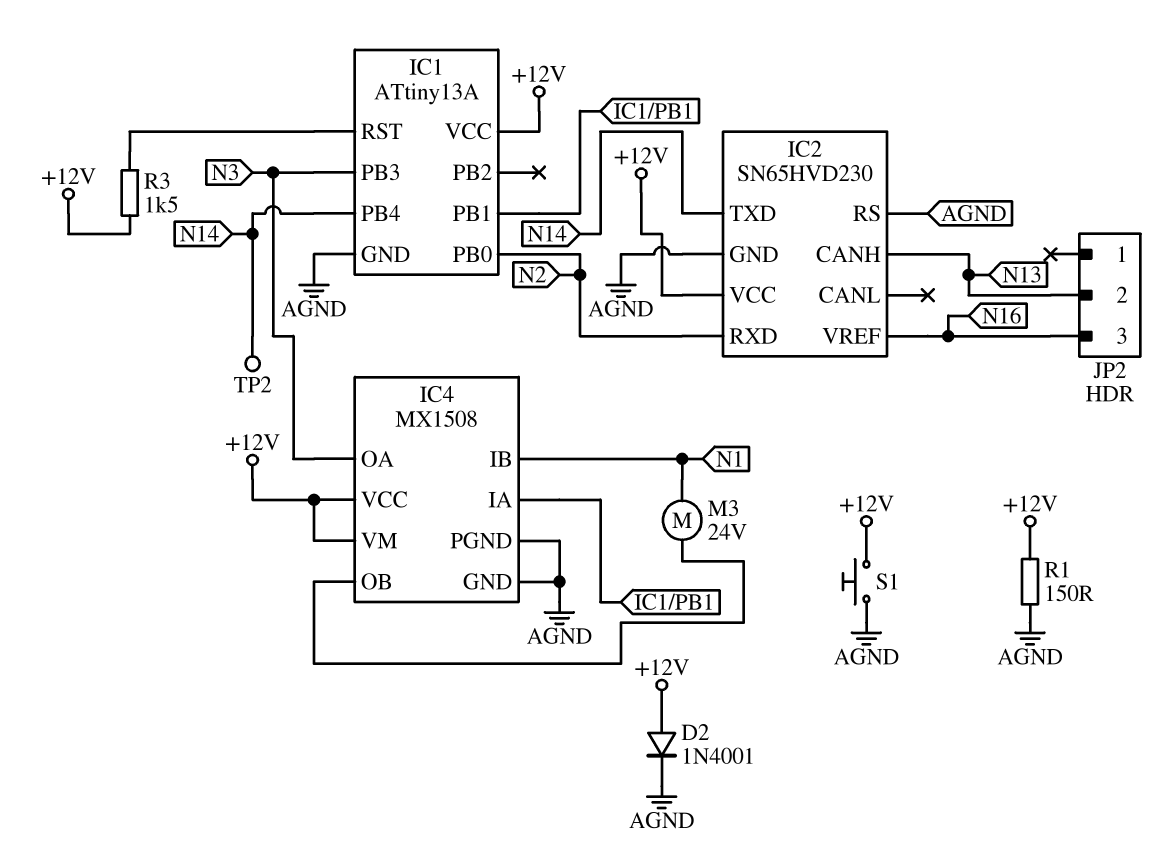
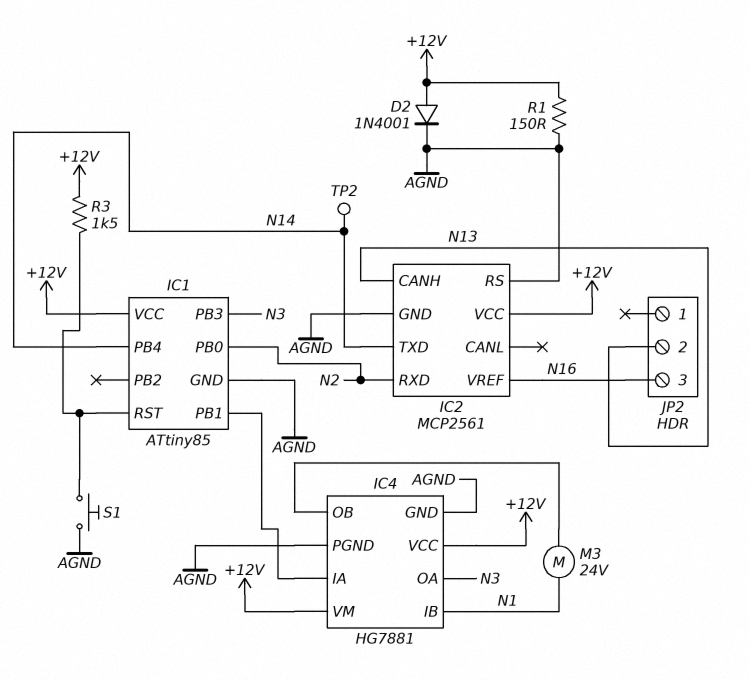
IC1: ATtiny13A -> ATtiny85
IC2: SN65HVD230 -> MCP2561
IC4: MX1508 -> HG7881
S1: button (+12V, AGND) -> button (AGND, IC1/RST)

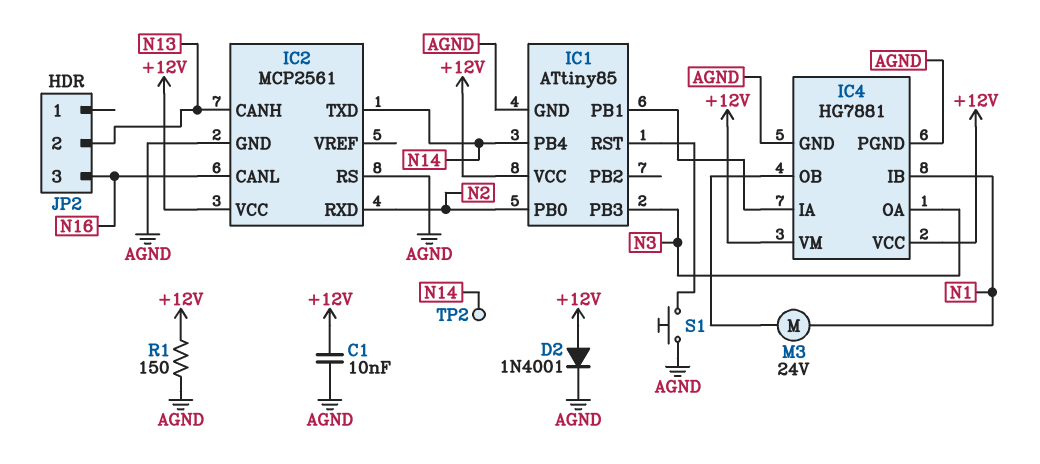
C1: none -> 10nF (+12V, AGND)
IC2 pin CANL: none -> N16
IC2 pin VREF: N16 -> none
R3: 1.5k (+12V, IC1/RST) -> none

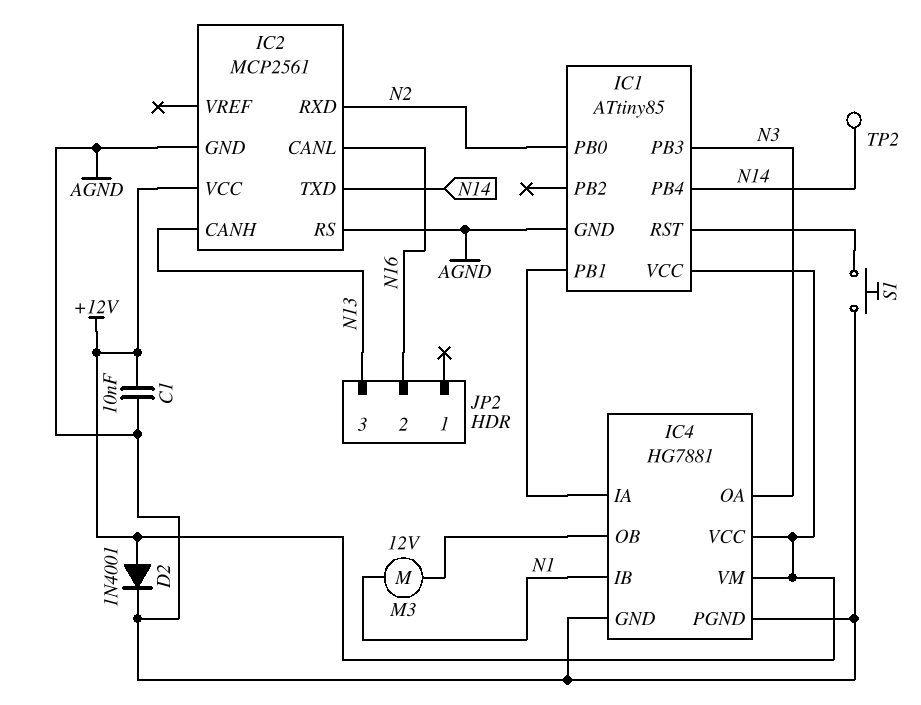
JP2 pin 2: N13 -> N16
JP2 pin 3: N16 -> N13
M3: motor 24V (IC4/OB, N1) -> motor 12V (IC4/OB, N1)
R1: 150 (+12V, AGND) -> none

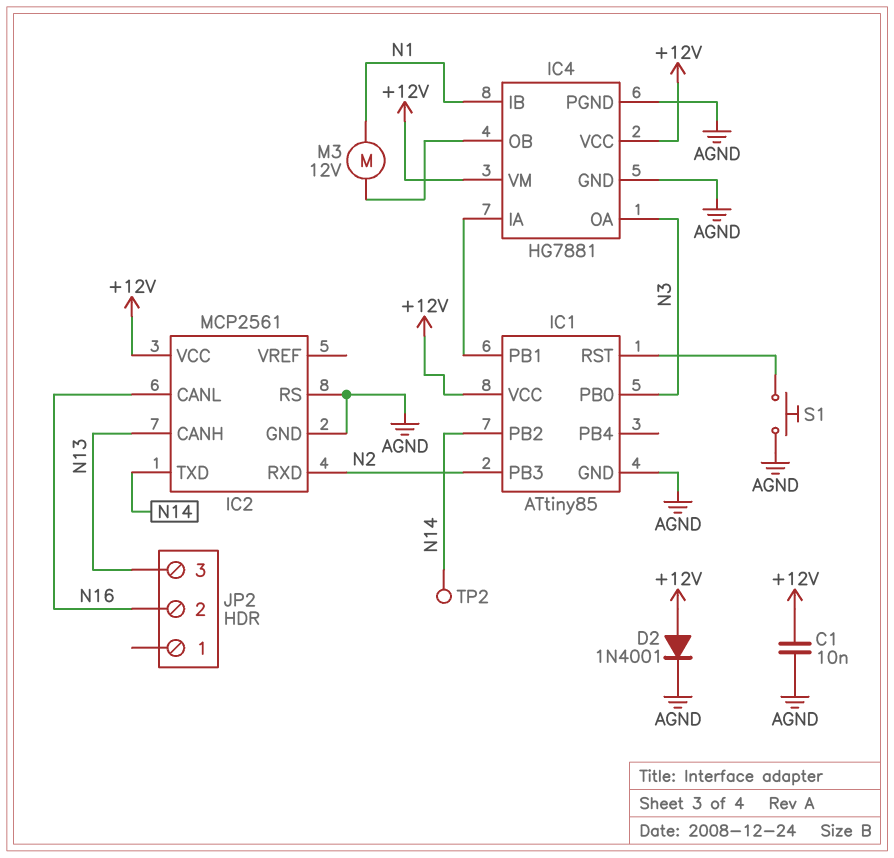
IC1 pin PB0: N2 -> N3
IC1 pin PB2: none -> N14
IC1 pin PB3: N3 -> N2
IC1 pin PB4: N14 -> none

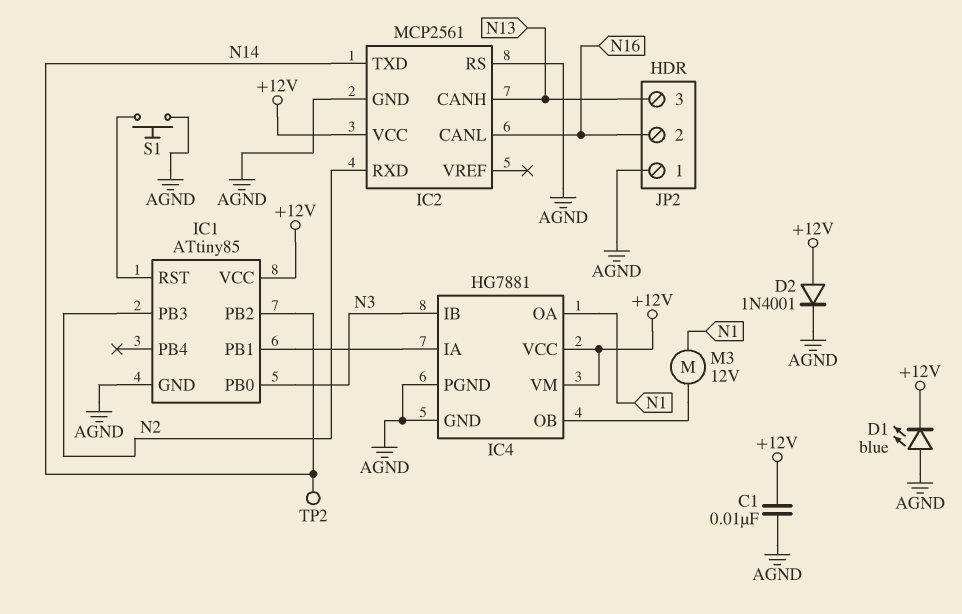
D1: none -> LED blue (A AGND, K +12V)
IC4 pin IB: N1 -> N3
IC4 pin OA: N3 -> N1
JP2 pin 1: none -> AGND

